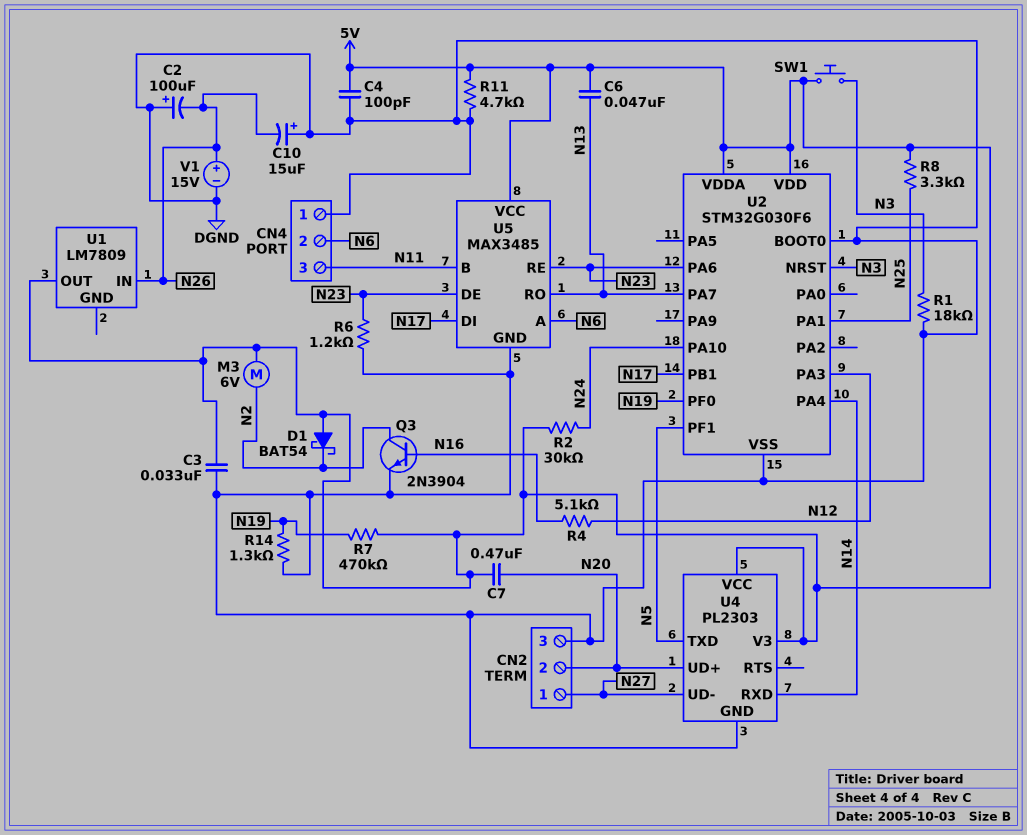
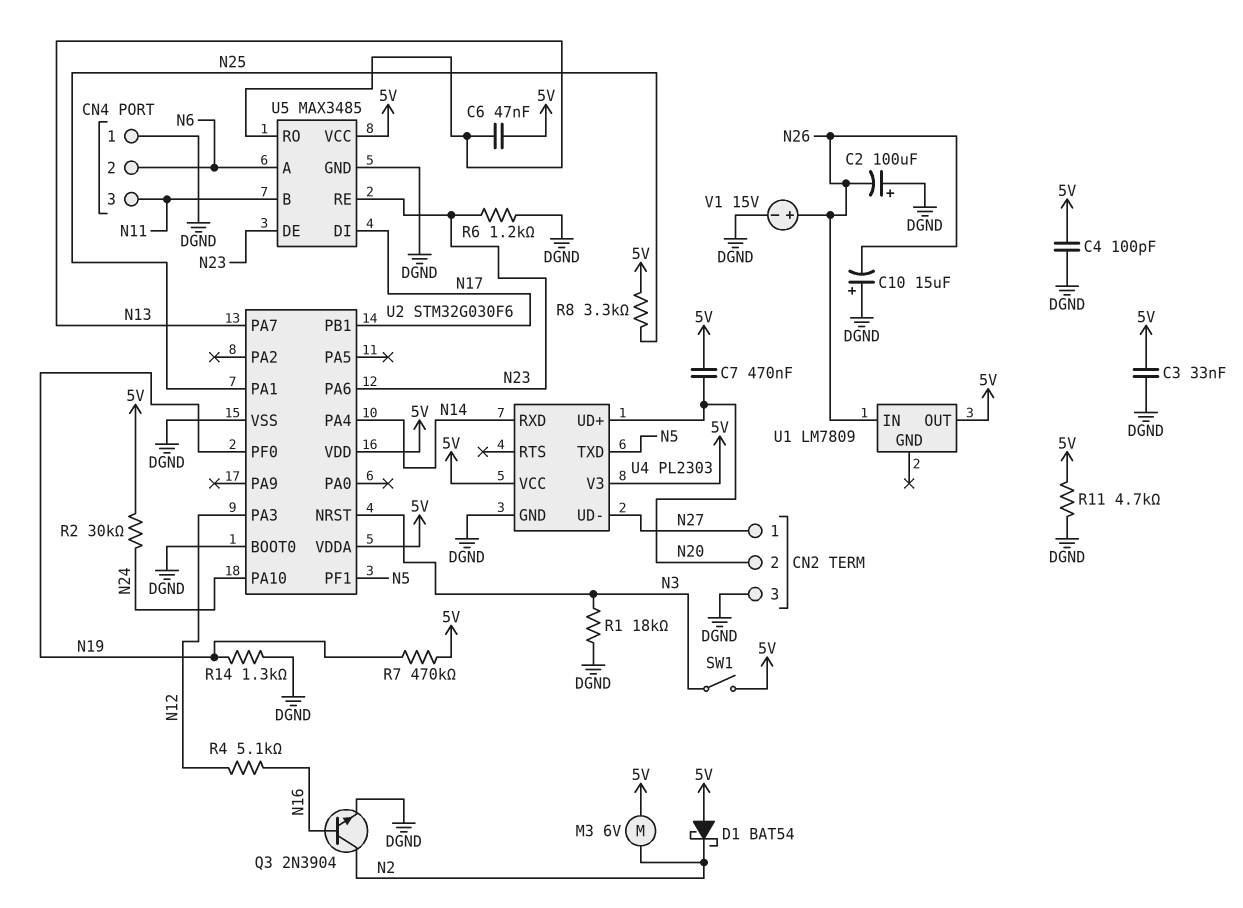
SW1: button (5V, N3) -> switch (5V, N3)

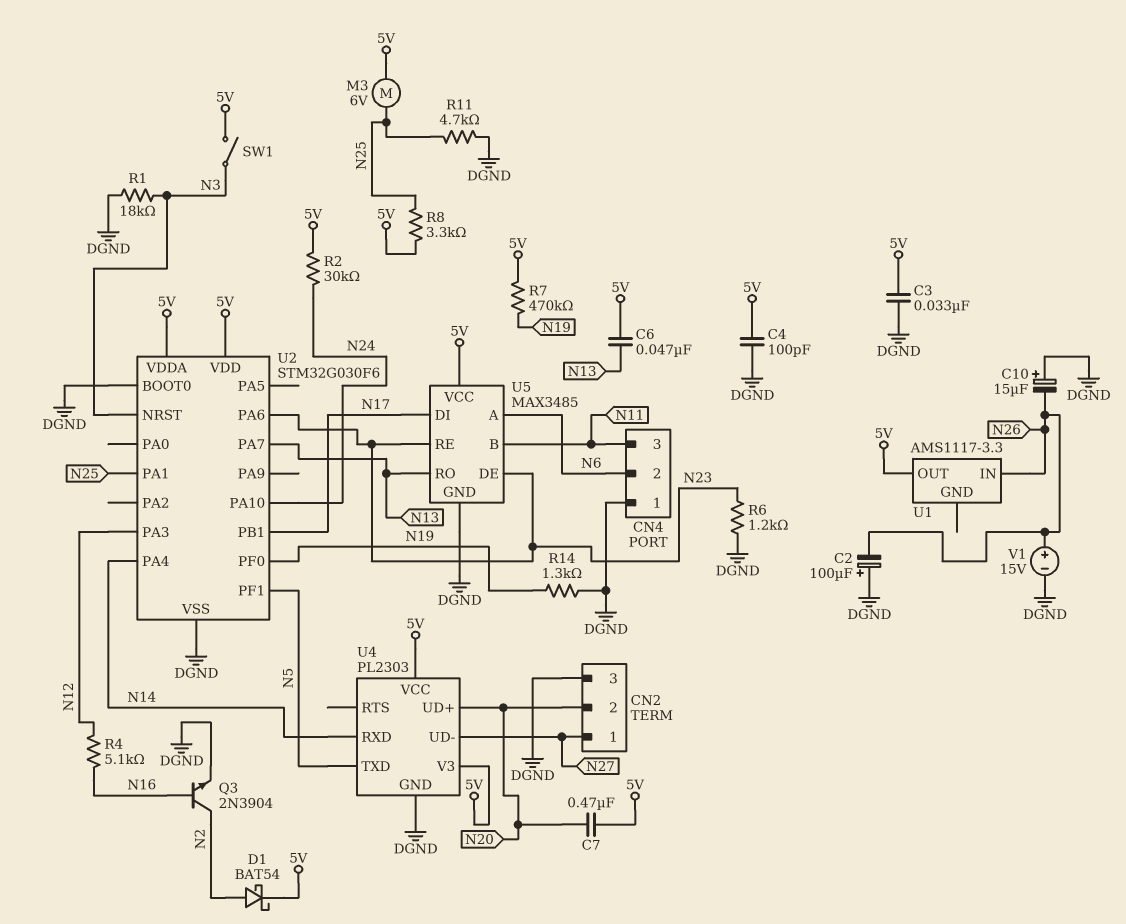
D1: schottky BAT54 (A 5V, K N2) -> schottky BAT54 (A N2, K 5V)
M3: motor 6V (5V, N2) -> motor 6V (5V, N25)
R11: 4.7k (5V, DGND) -> 4.7k (DGND, N25)
U1: LM7809 -> AMS1117-3.3

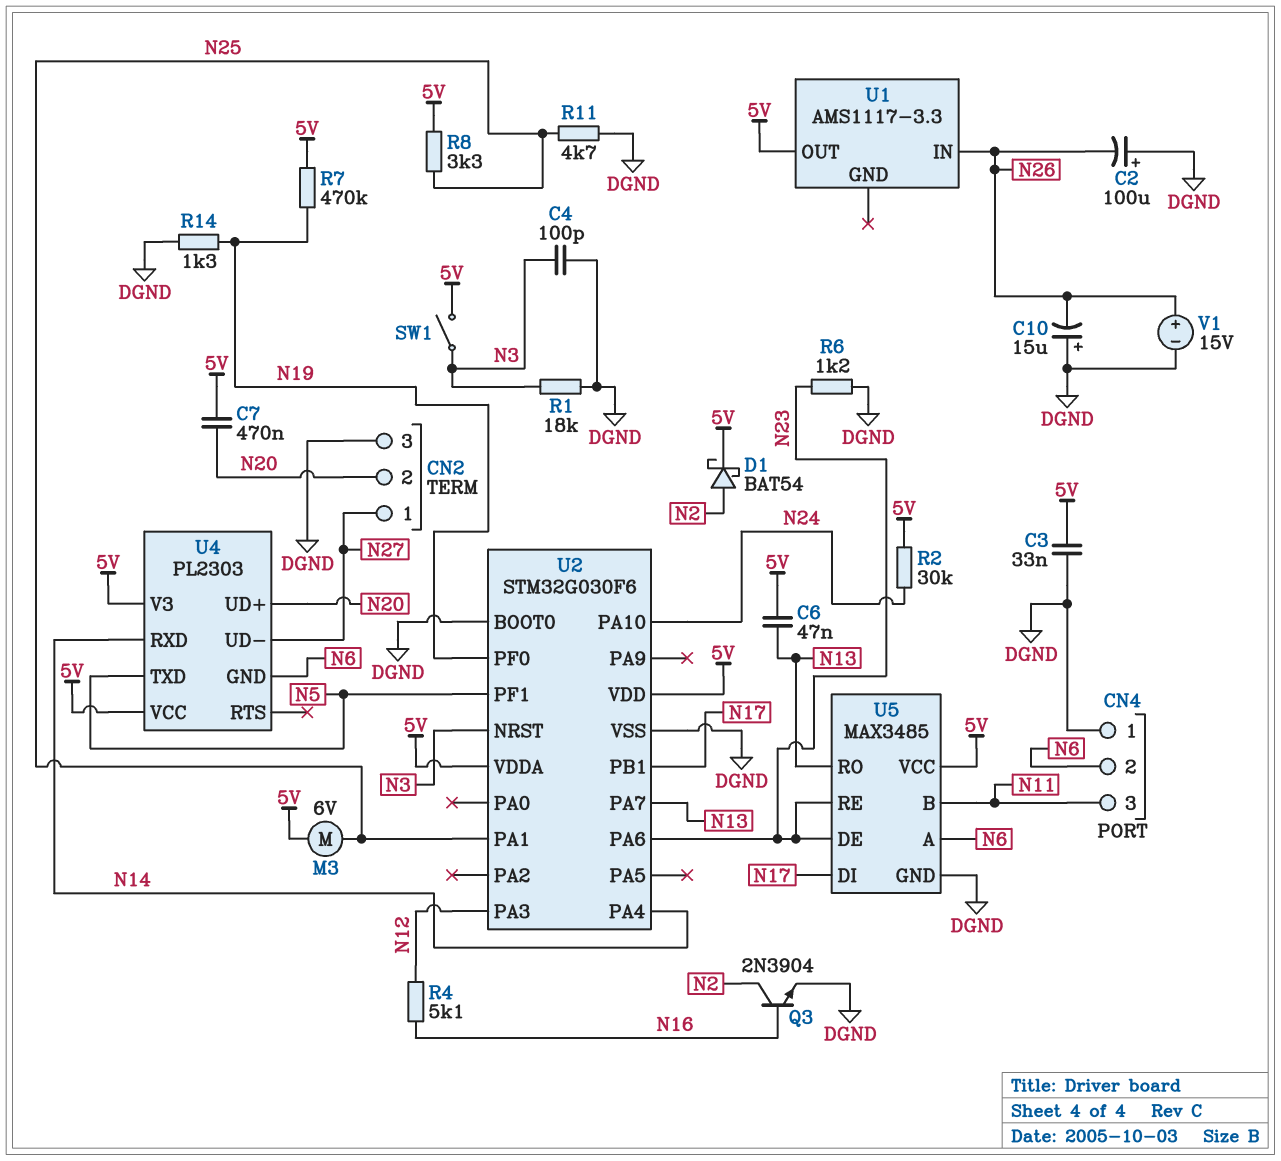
C4: 100pF (5V, DGND) -> 100pF (DGND, N3)
U4 pin GND: DGND -> N6

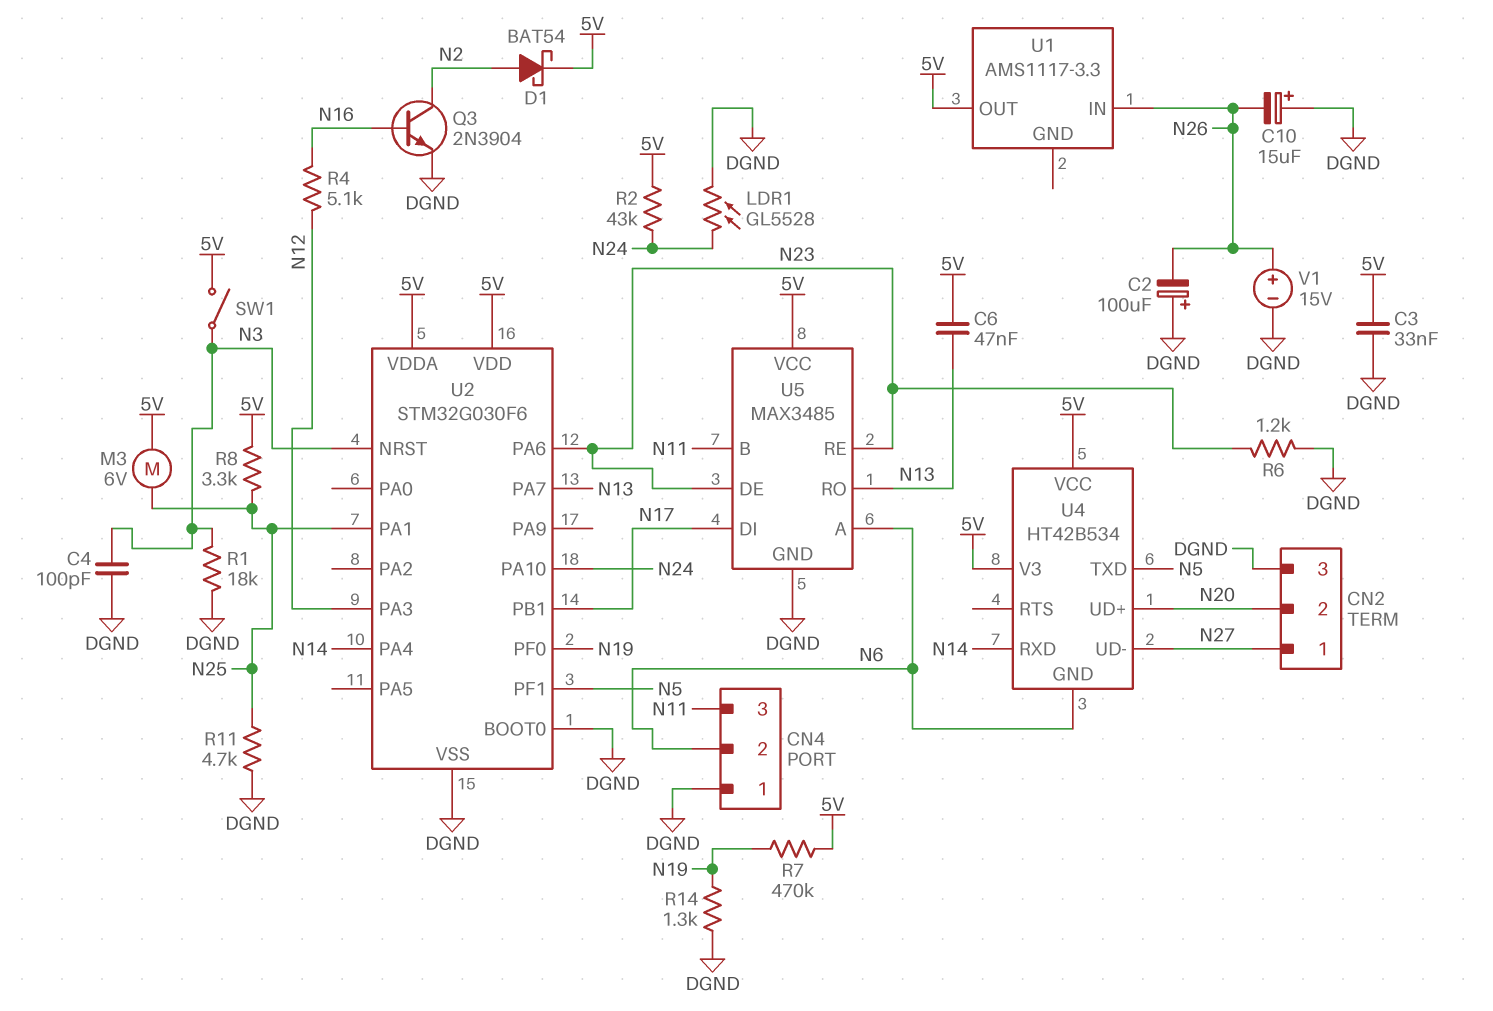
C7: 470nF (5V, N20) -> none
LDR1: none -> GL5528 (DGND, N24)
R2: 30k (5V, N24) -> 43k (5V, N24)
U4: PL2303 -> HT42B534

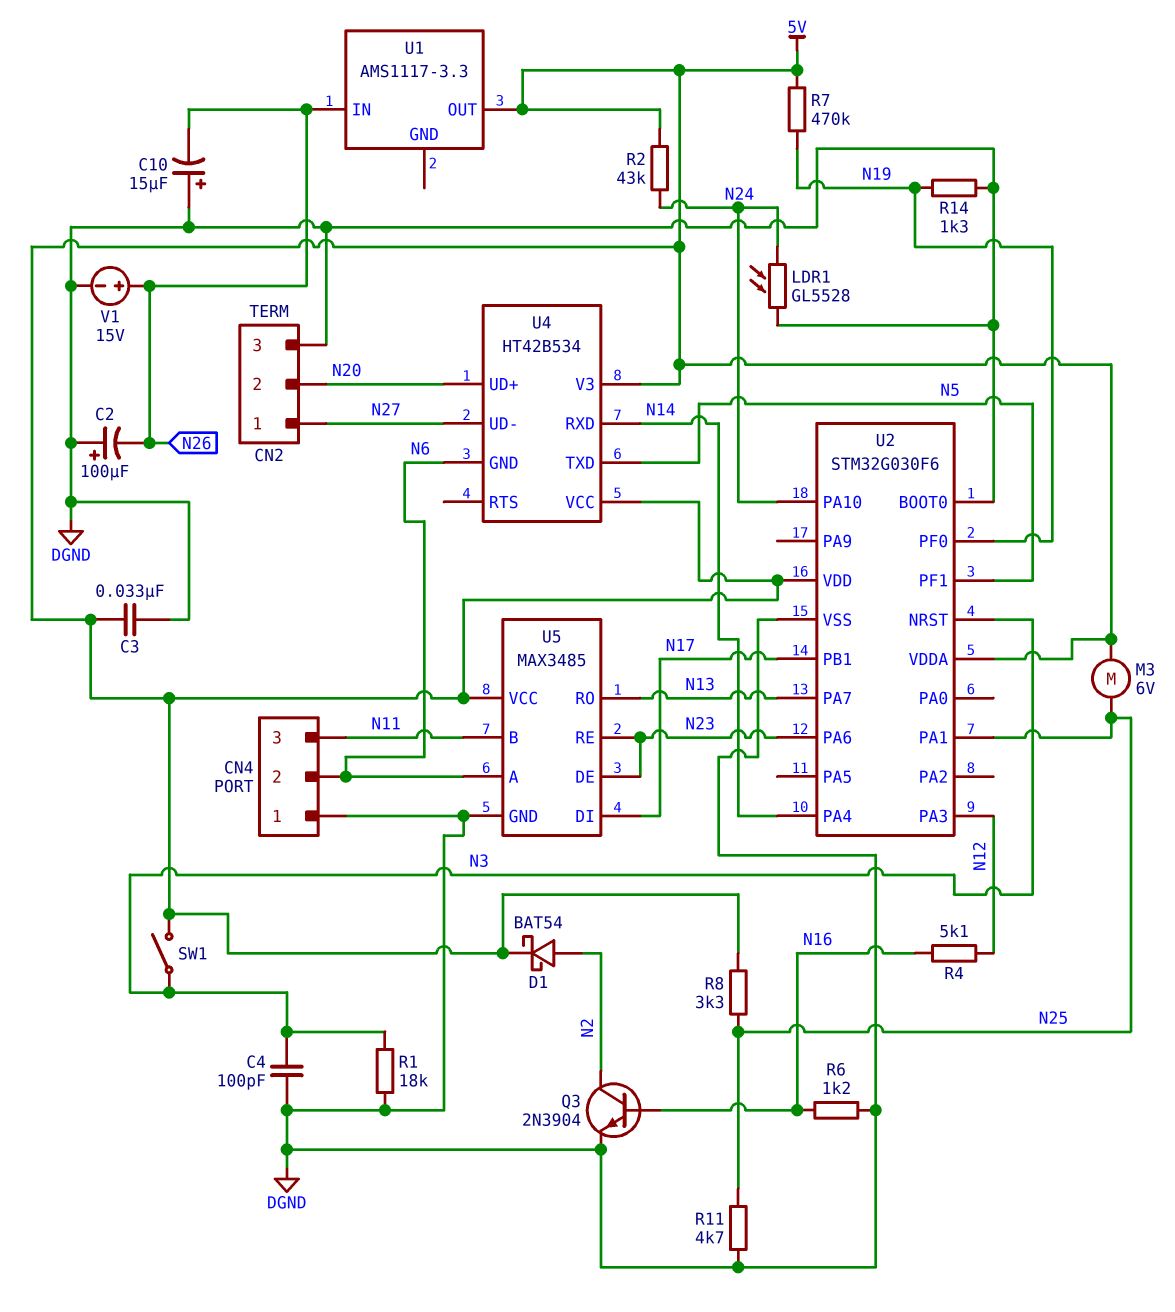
C6: 47nF (5V, N13) -> none
R6: 1.2k (DGND, N23) -> 1.2k (DGND, N16)

